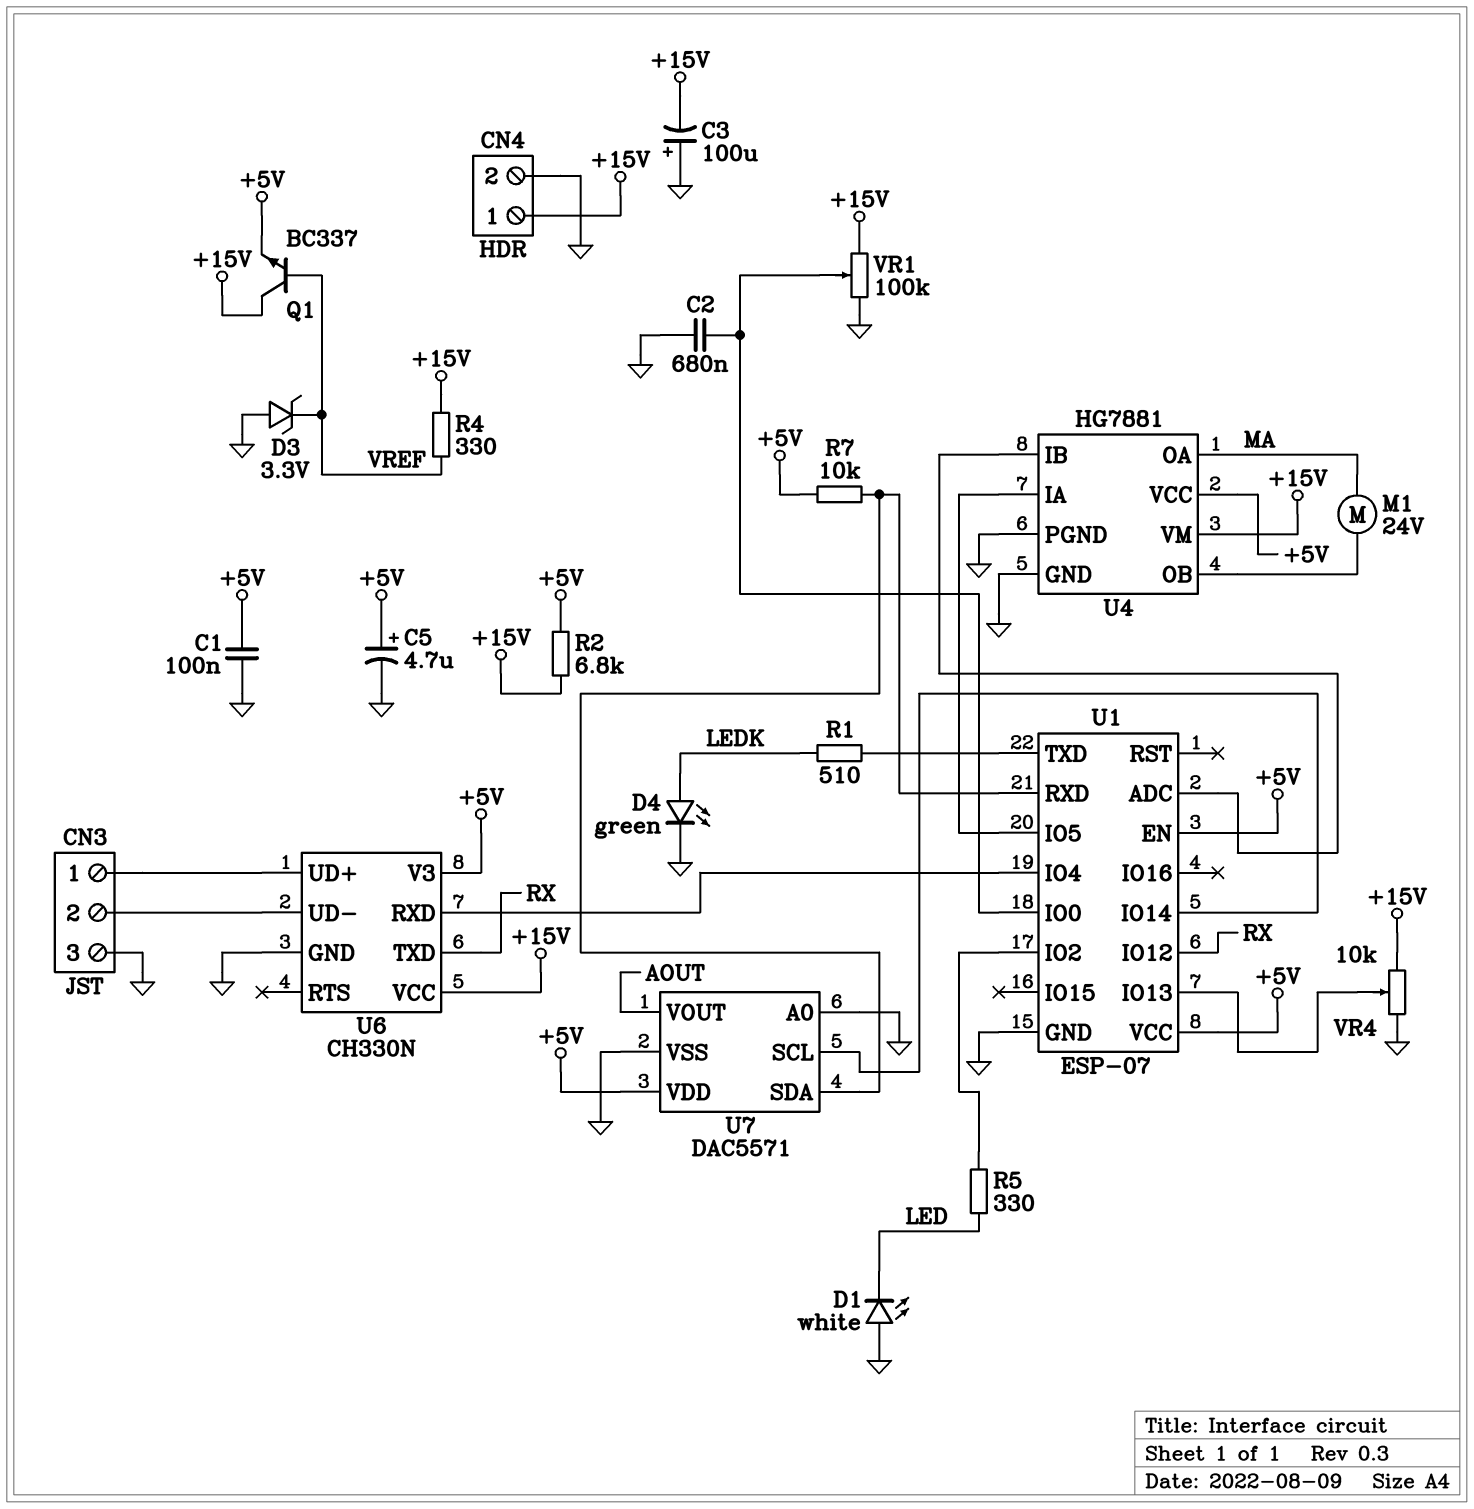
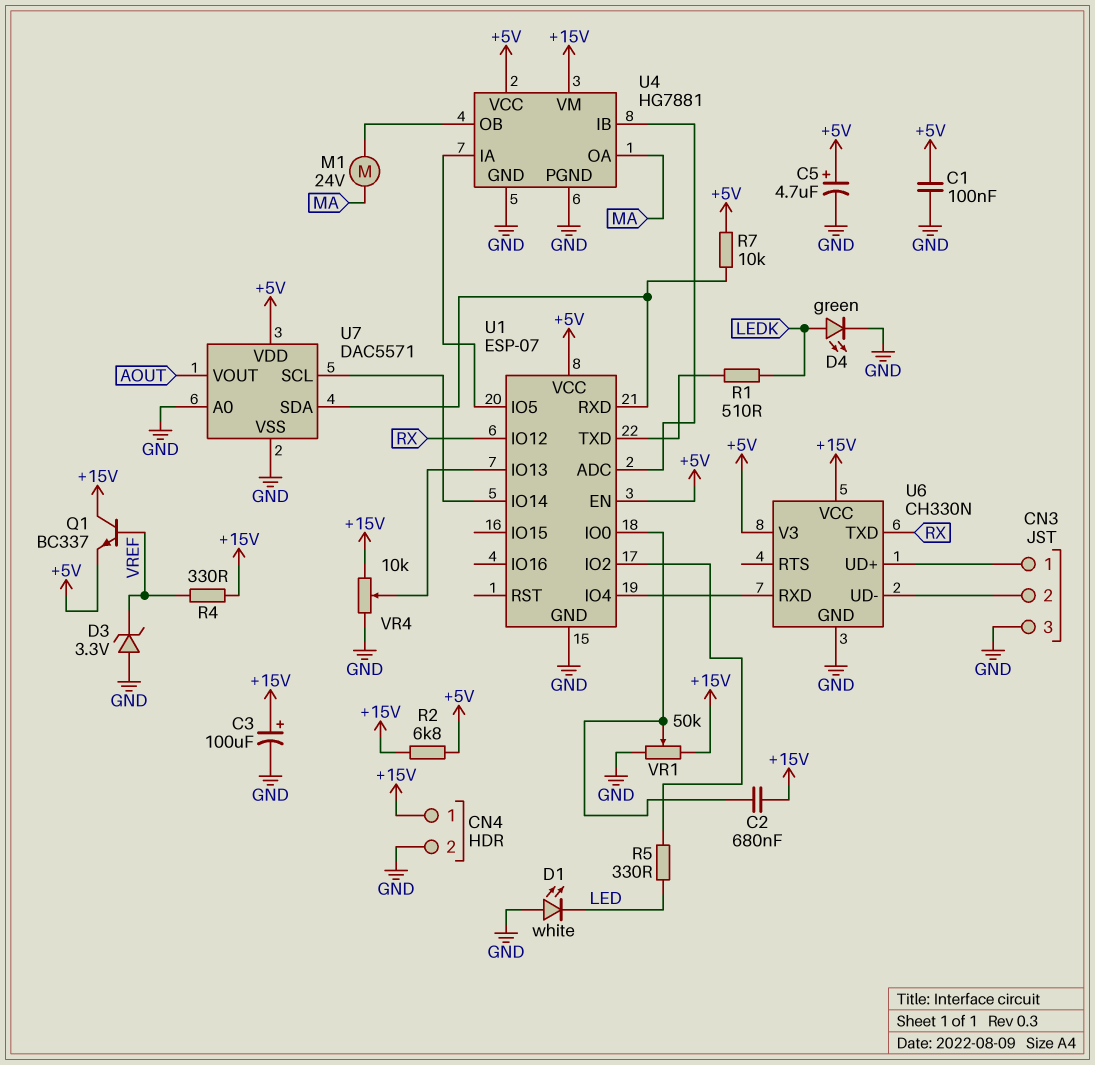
C2: 680nF (GND, U1/IO0) -> 680nF (+15V, U1/IO0)
C3: 100uF (plus GND, minus +15V) -> 100uF (plus +15V, minus GND)
VR1: 100k (+15V, GND, wiper U1/IO0) -> 50k (+15V, GND, wiper U1/IO0)

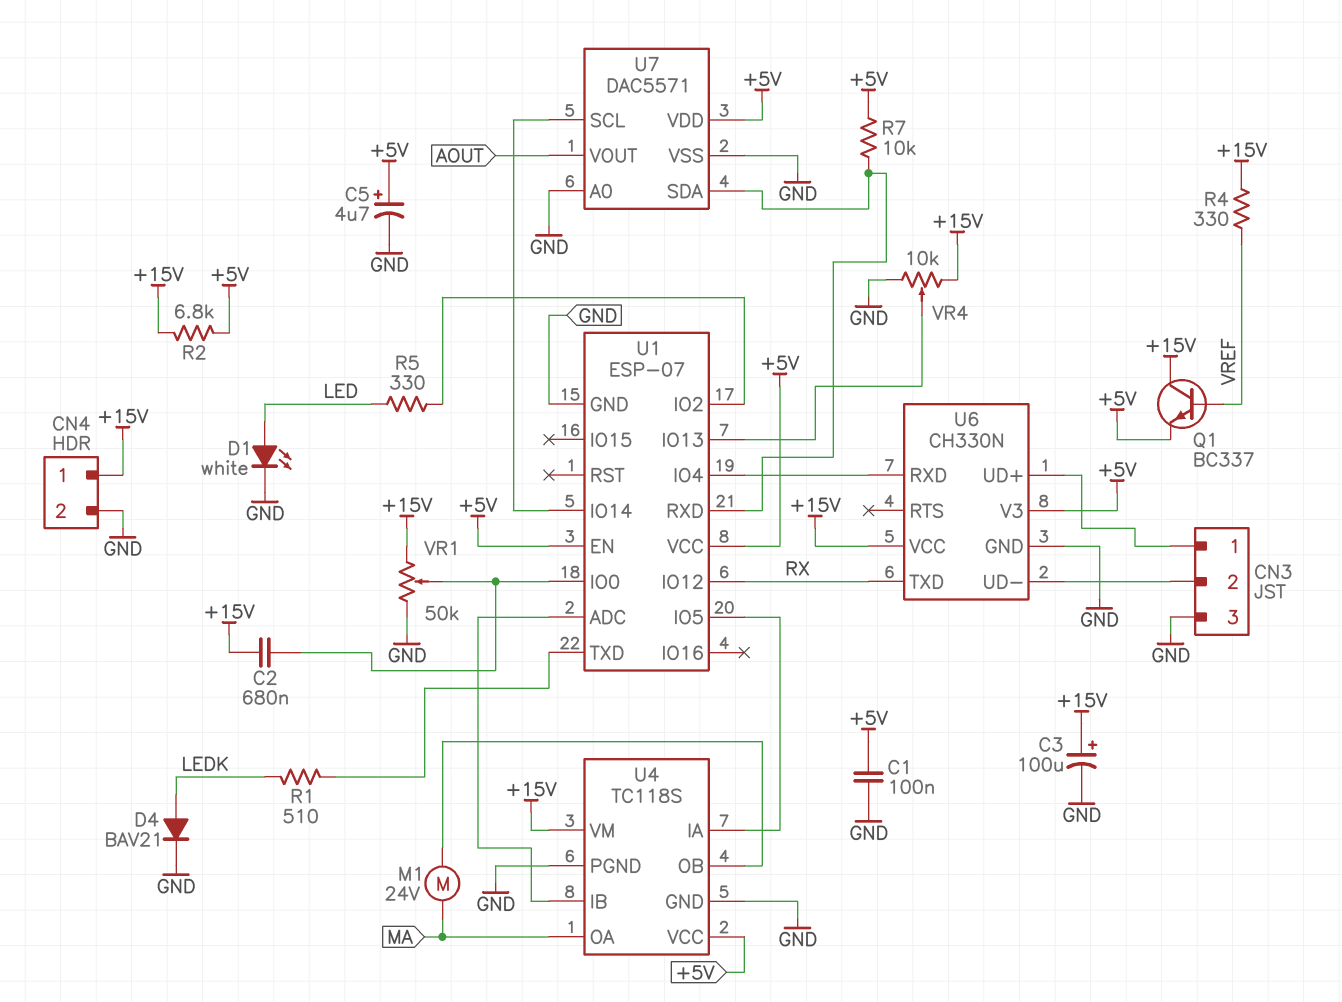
D1: LED white (A GND, K LED) -> LED white (A LED, K GND)
D3: zener 3.3V (A GND, K VREF) -> none
D4: LED green (A LEDK, K GND) -> diode BAV21 (A LEDK, K GND)
U4: HG7881 -> TC118S

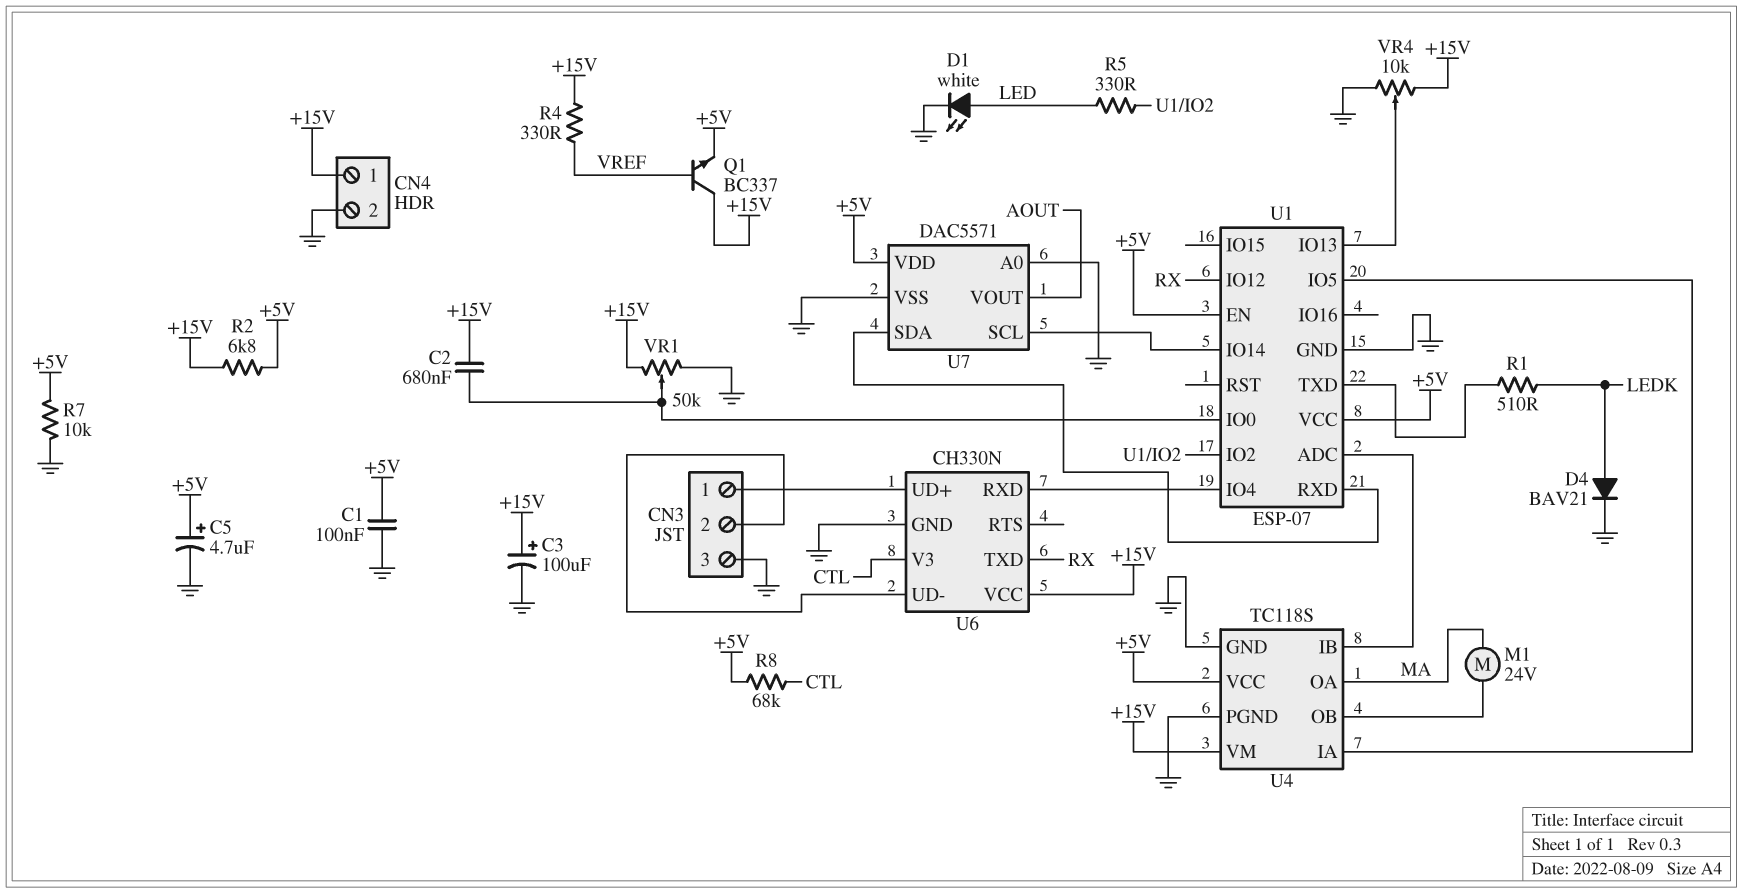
R7: 10k (+5V, U1/RXD) -> 10k (+5V, GND)
R8: none -> 68k (+5V, CTL)
U6 pin V3: +5V -> CTL

